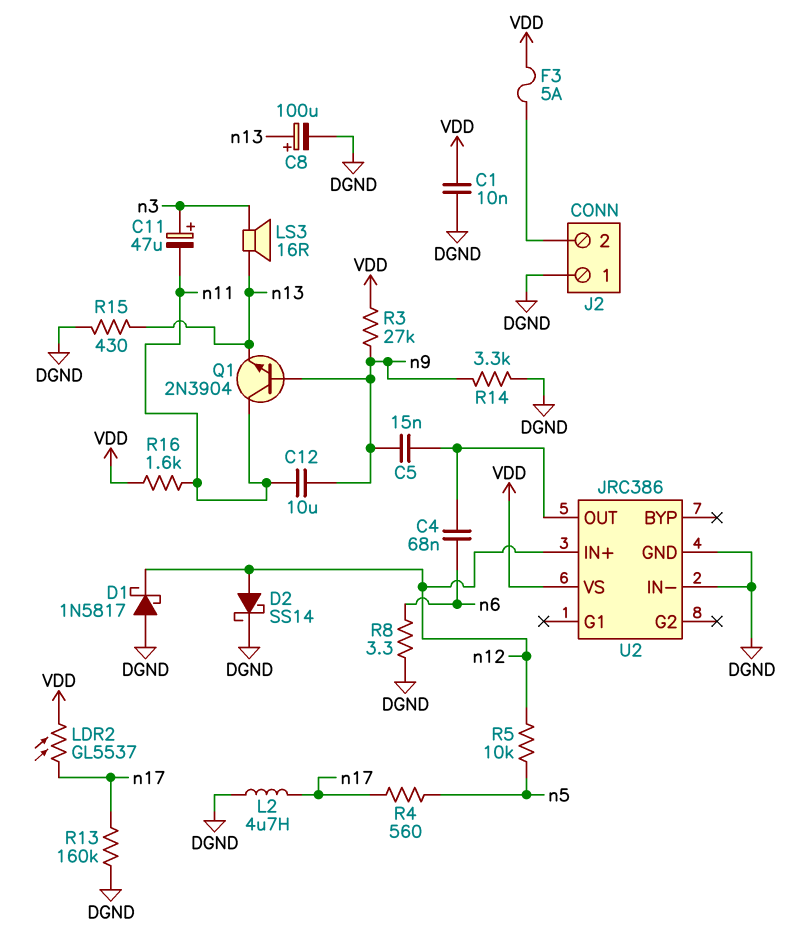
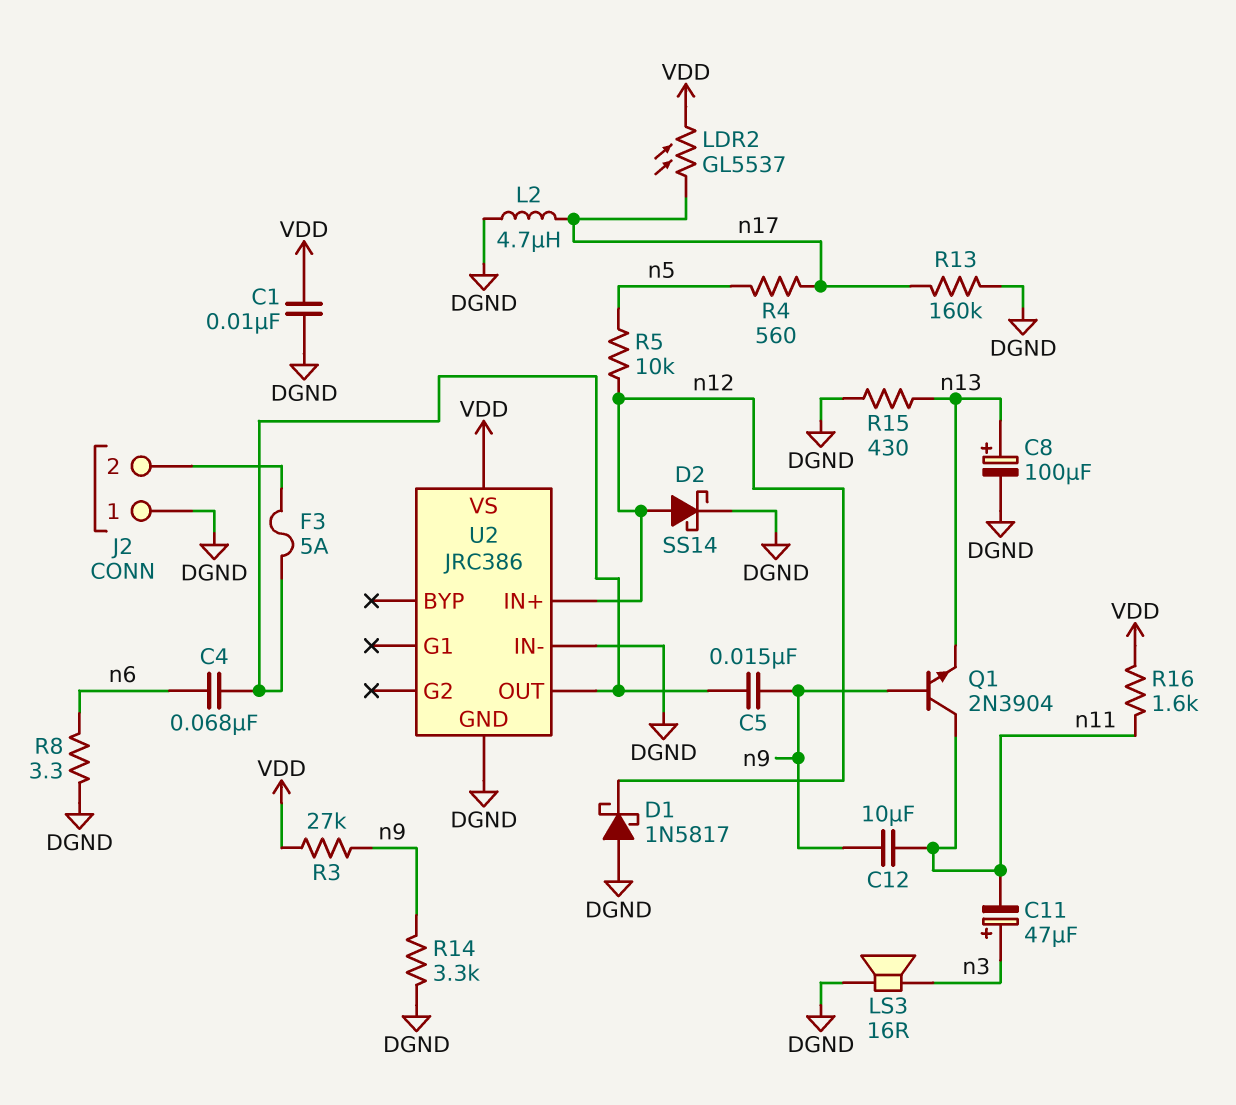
F3: 5A (J2/2, VDD) -> 5A (J2/2, U2/OUT)
LS3: speaker 16R (n3, n13) -> speaker 16R (DGND, n3)

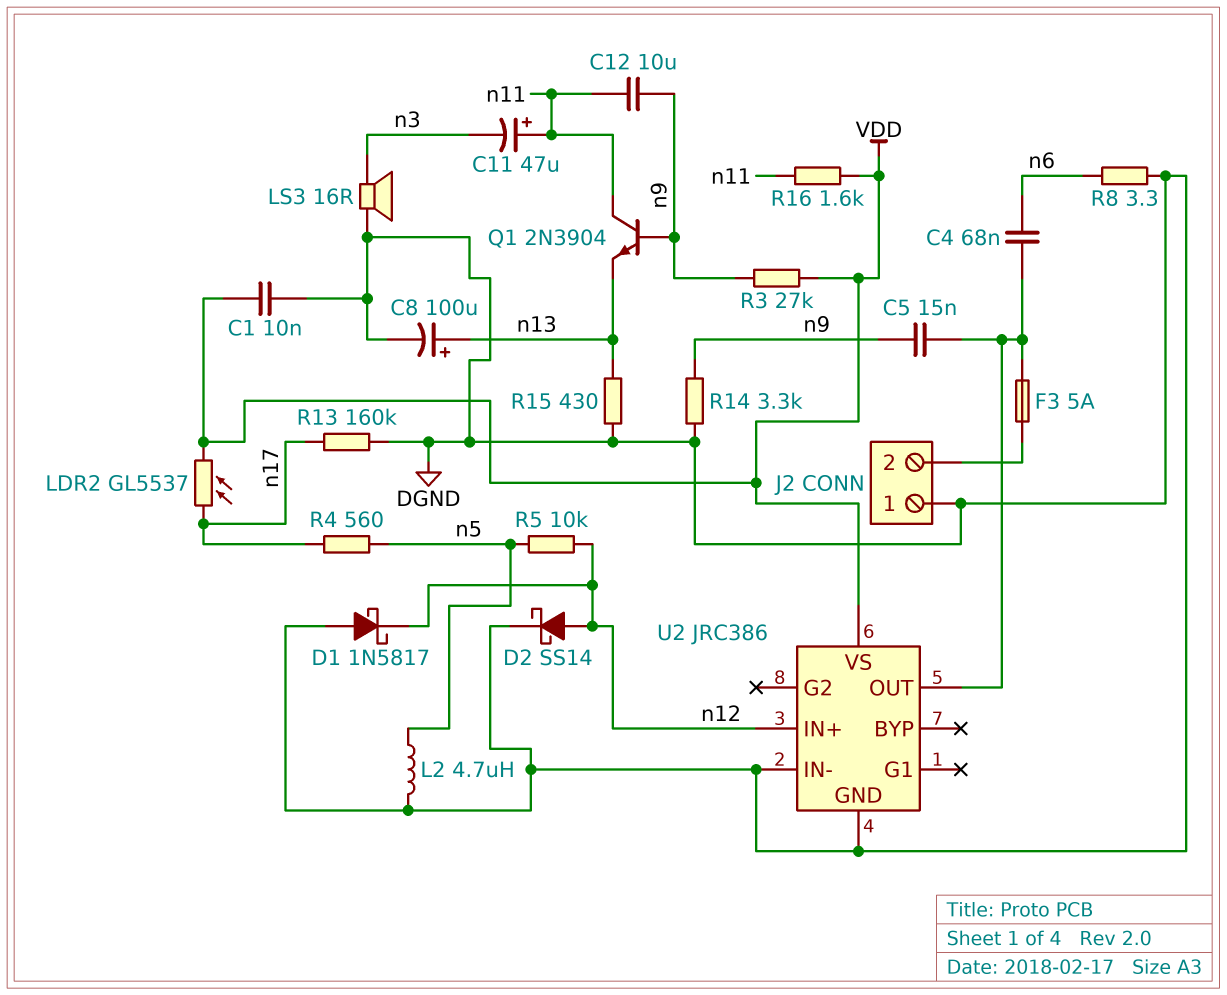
C11: 47uF (plus n3, minus n11) -> 47uF (plus n11, minus n3)
L2: 4.7uH (DGND, n17) -> 4.7uH (DGND, n5)

